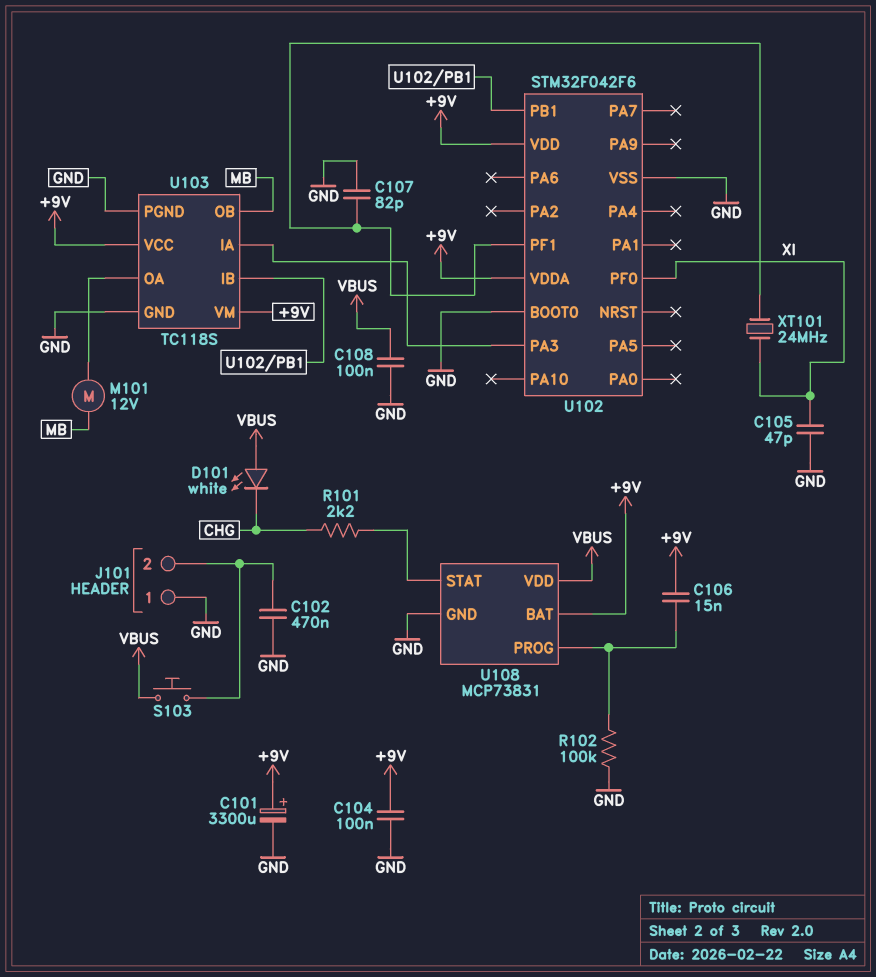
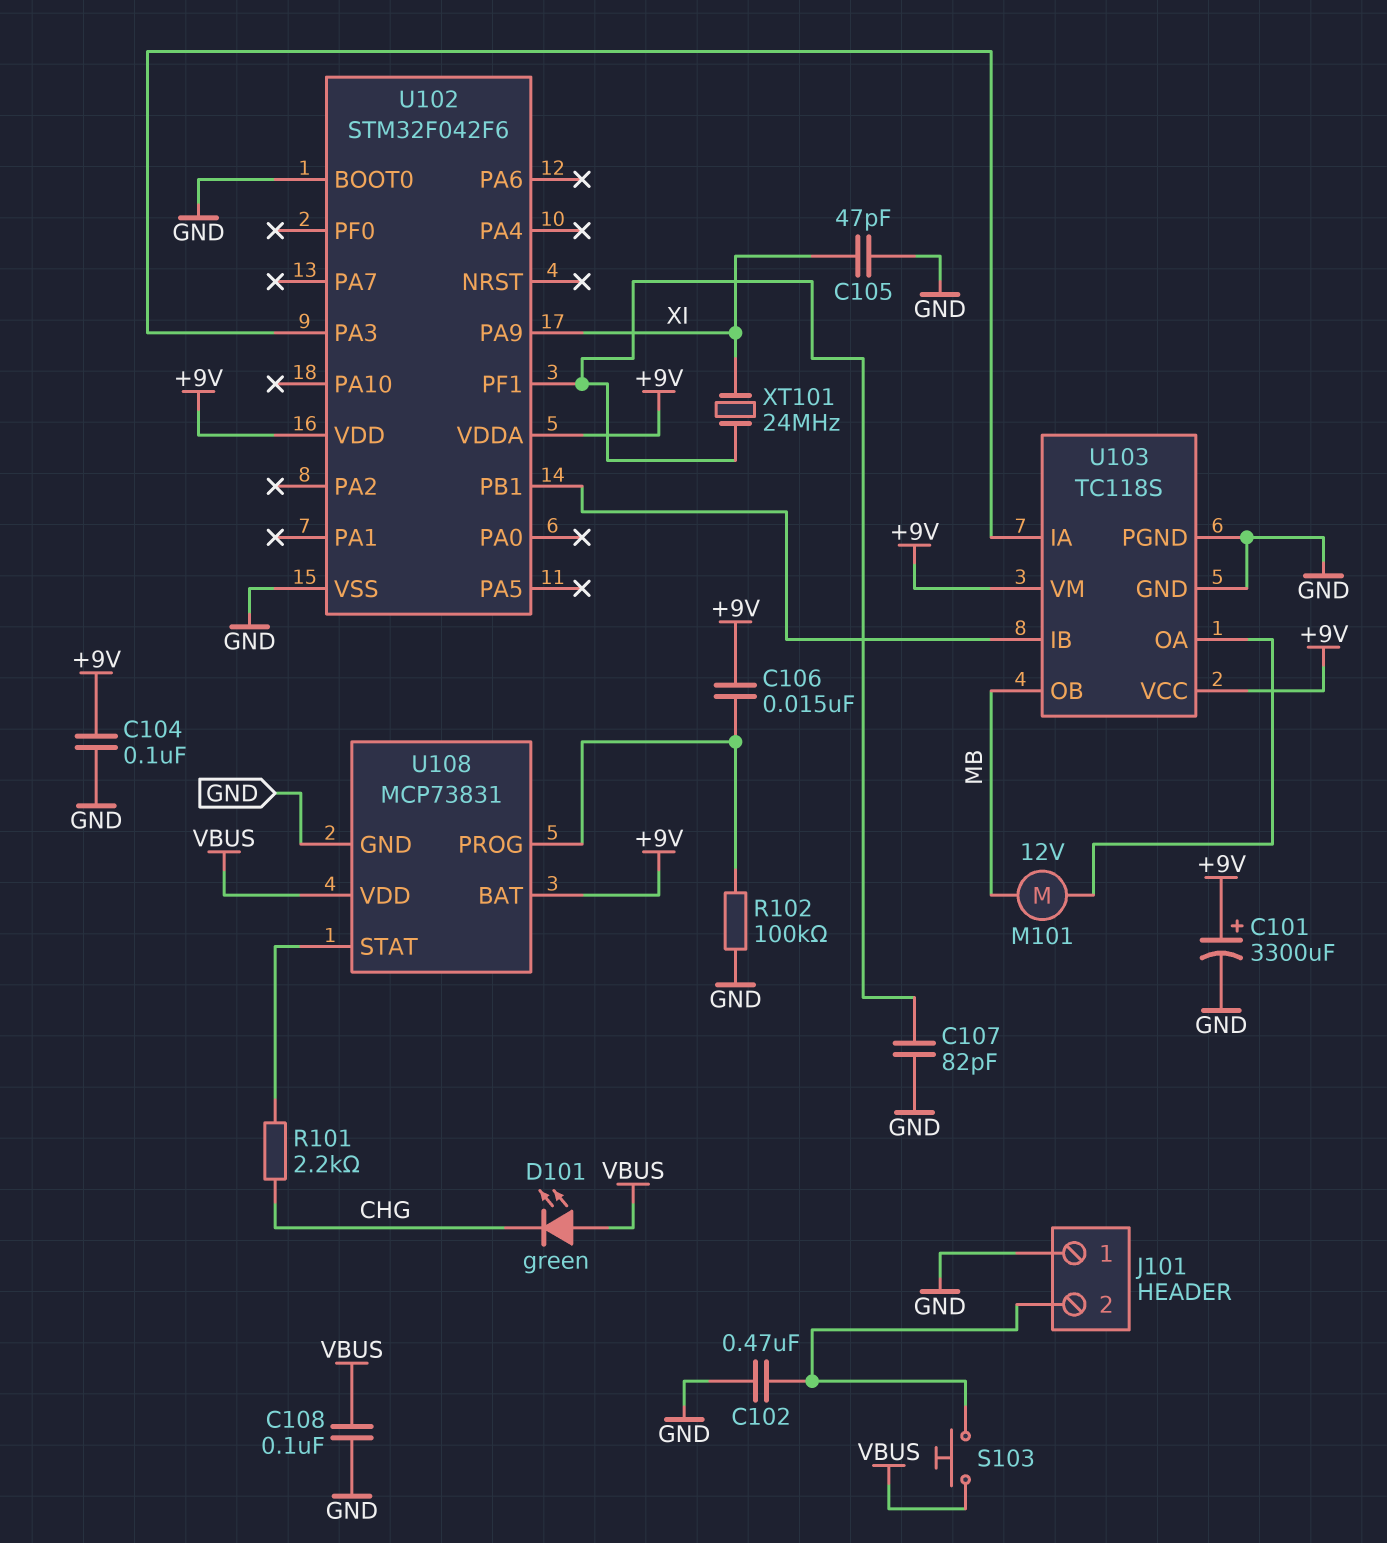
D101: LED white (A VBUS, K CHG) -> LED green (A VBUS, K CHG)
U102 pin PA9: none -> XI
U102 pin PF0: XI -> none

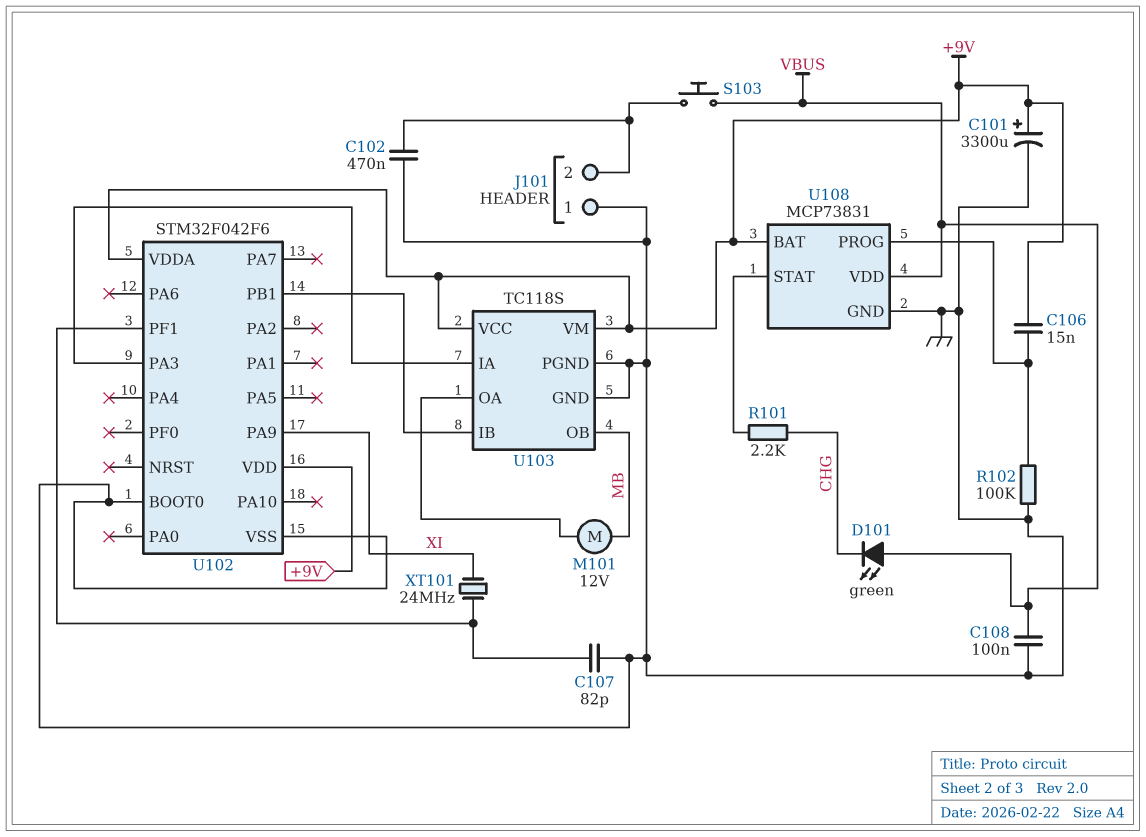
C104: 100nF (+9V, GND) -> none
C105: 47pF (GND, XI) -> none

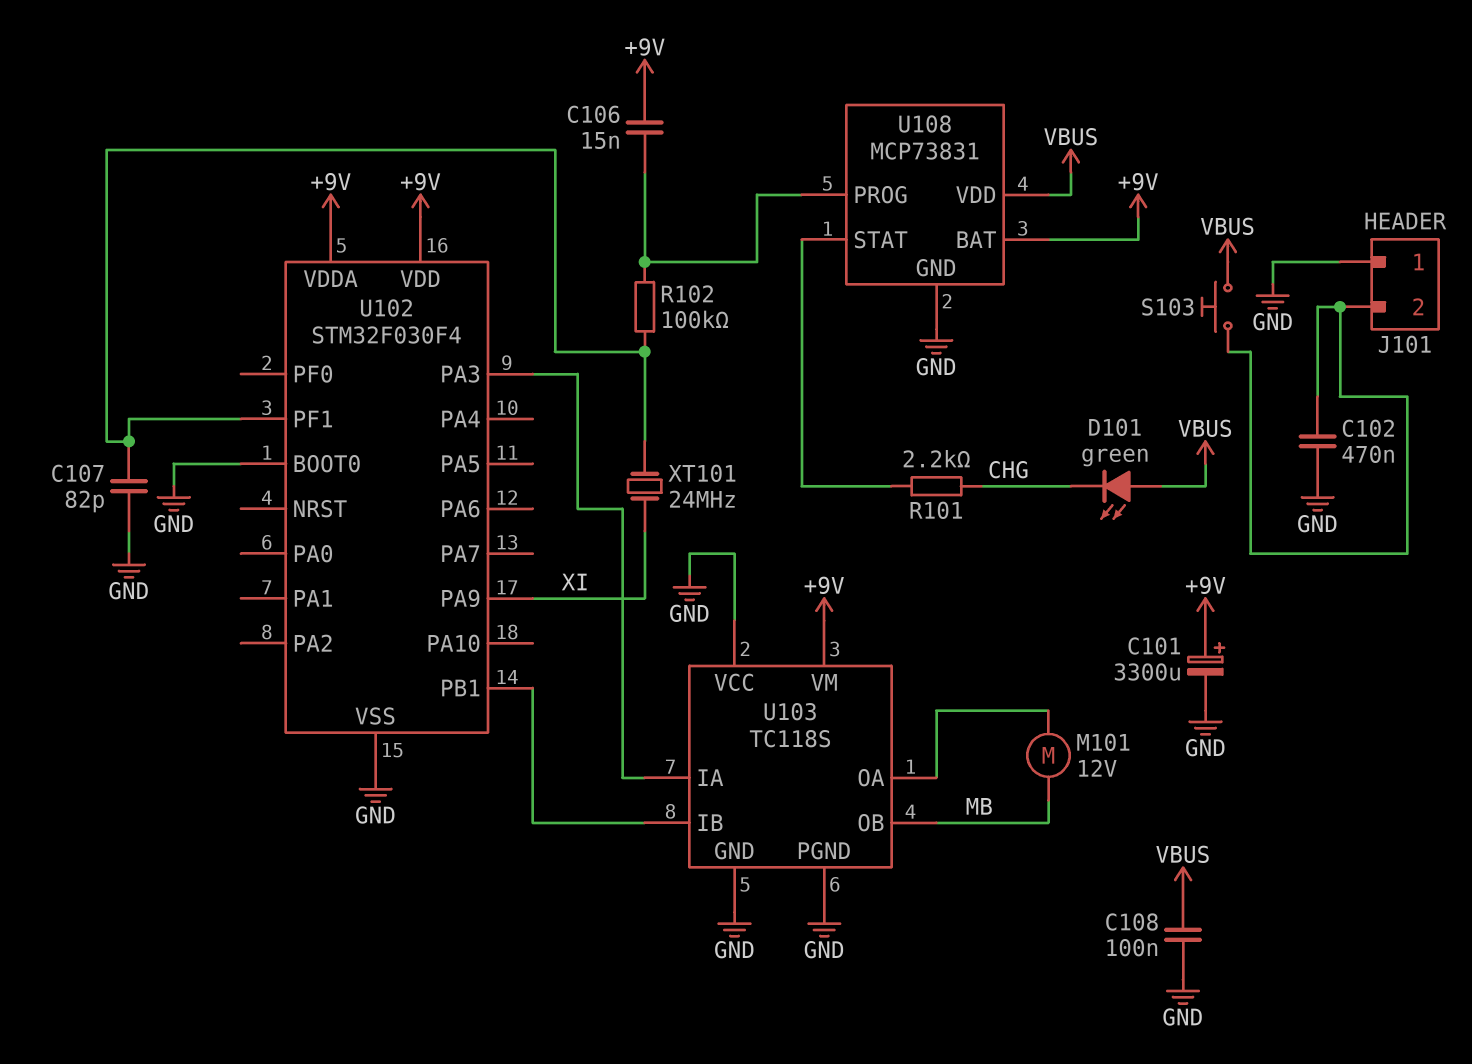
R102: 100k (GND, U108/PROG) -> 100k (U102/PF1, U108/PROG)
U102: STM32F042F6 -> STM32F030F4
U103 pin VCC: +9V -> GND

